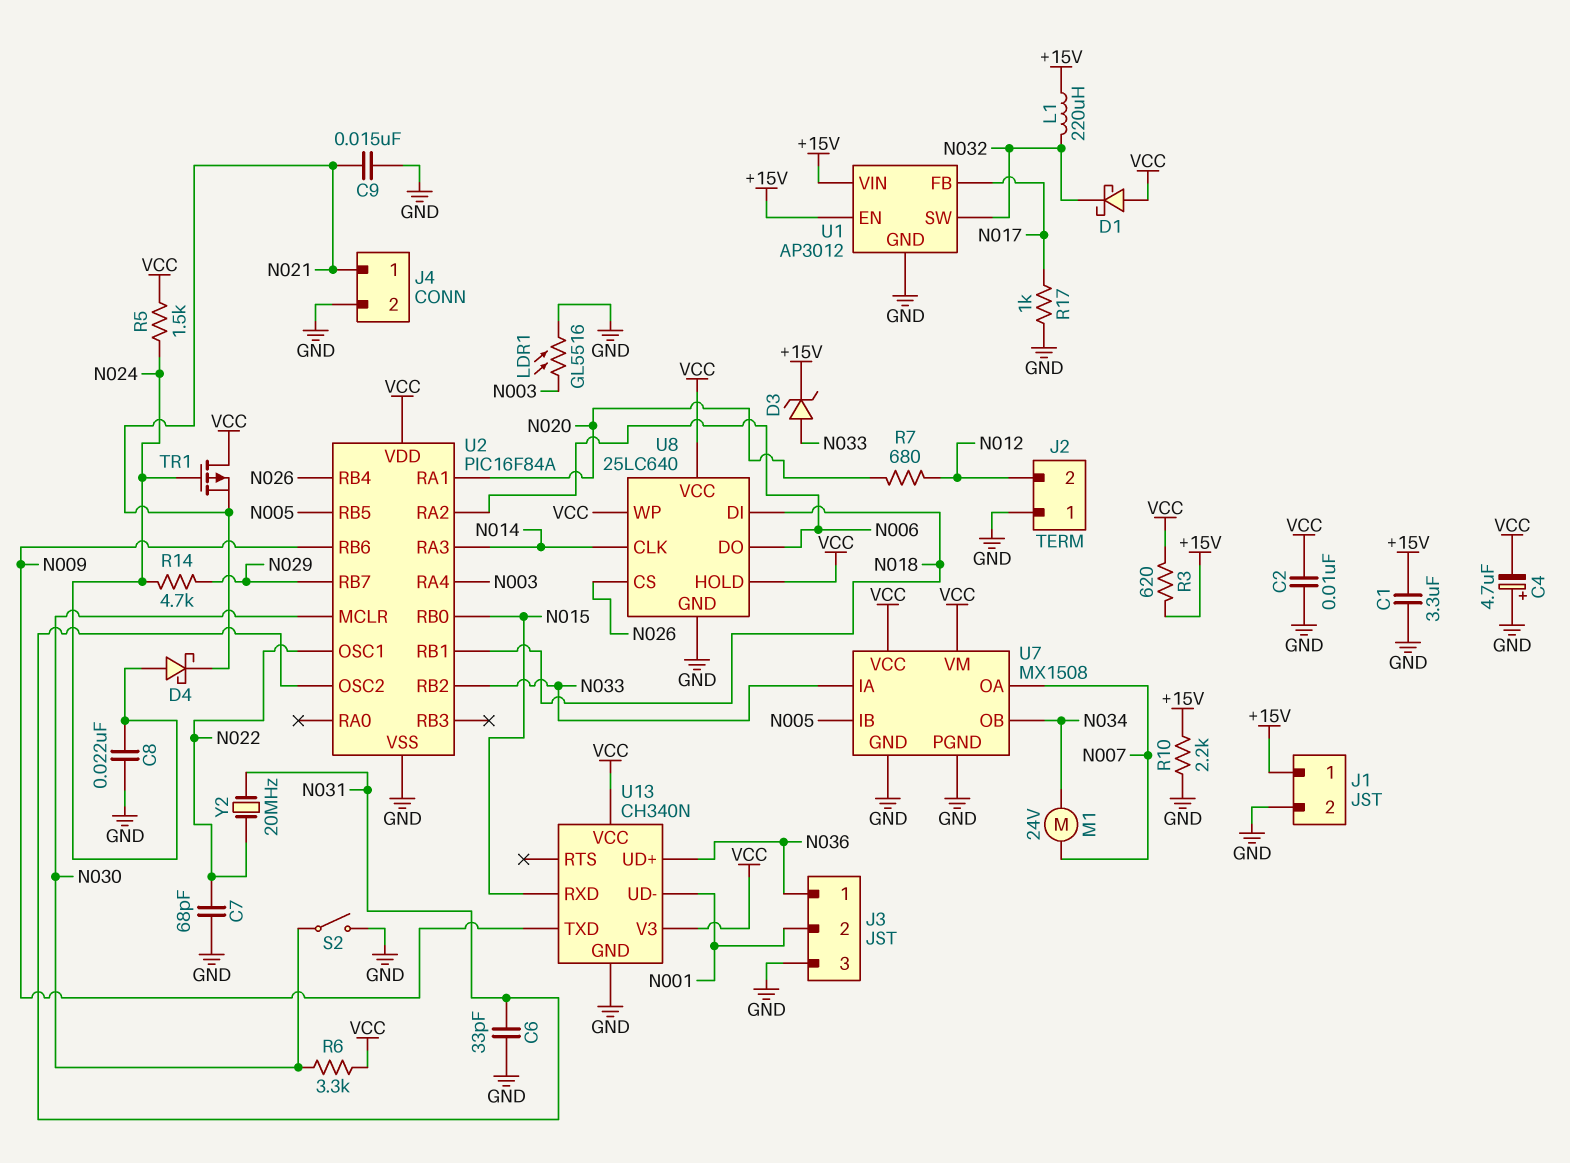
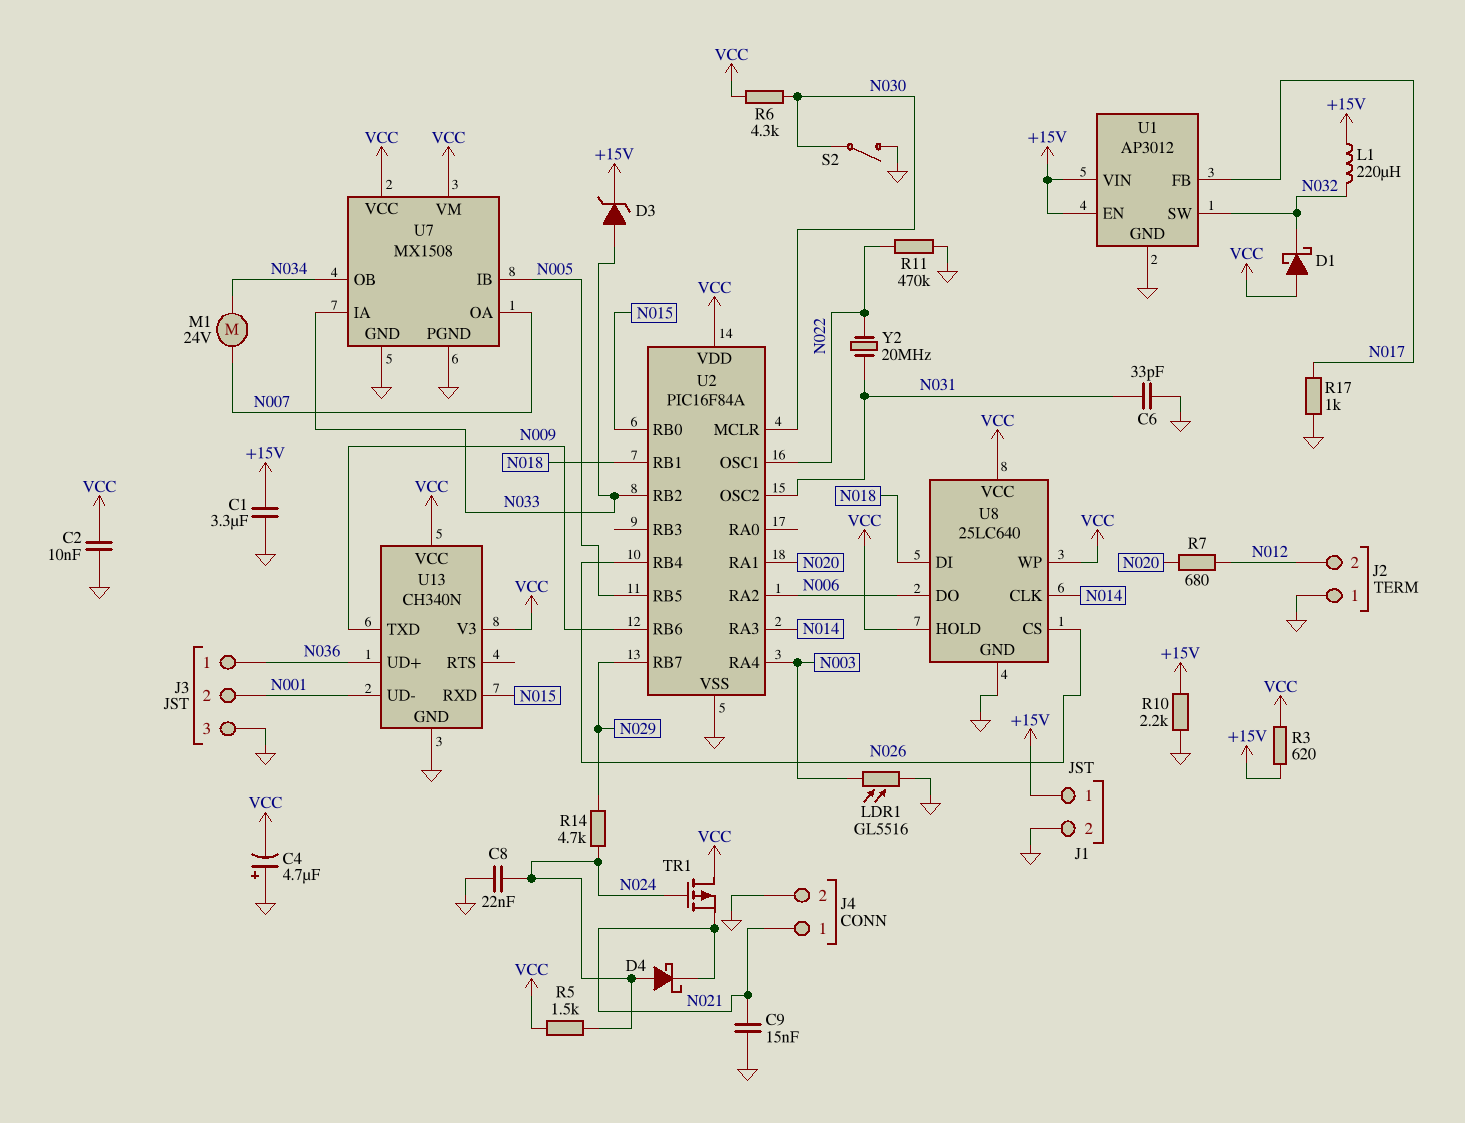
C7: 68pF (GND, N022) -> none
R6: 3.3k (N030, VCC) -> 4.3k (N030, VCC)
R11: none -> 470k (GND, N022)

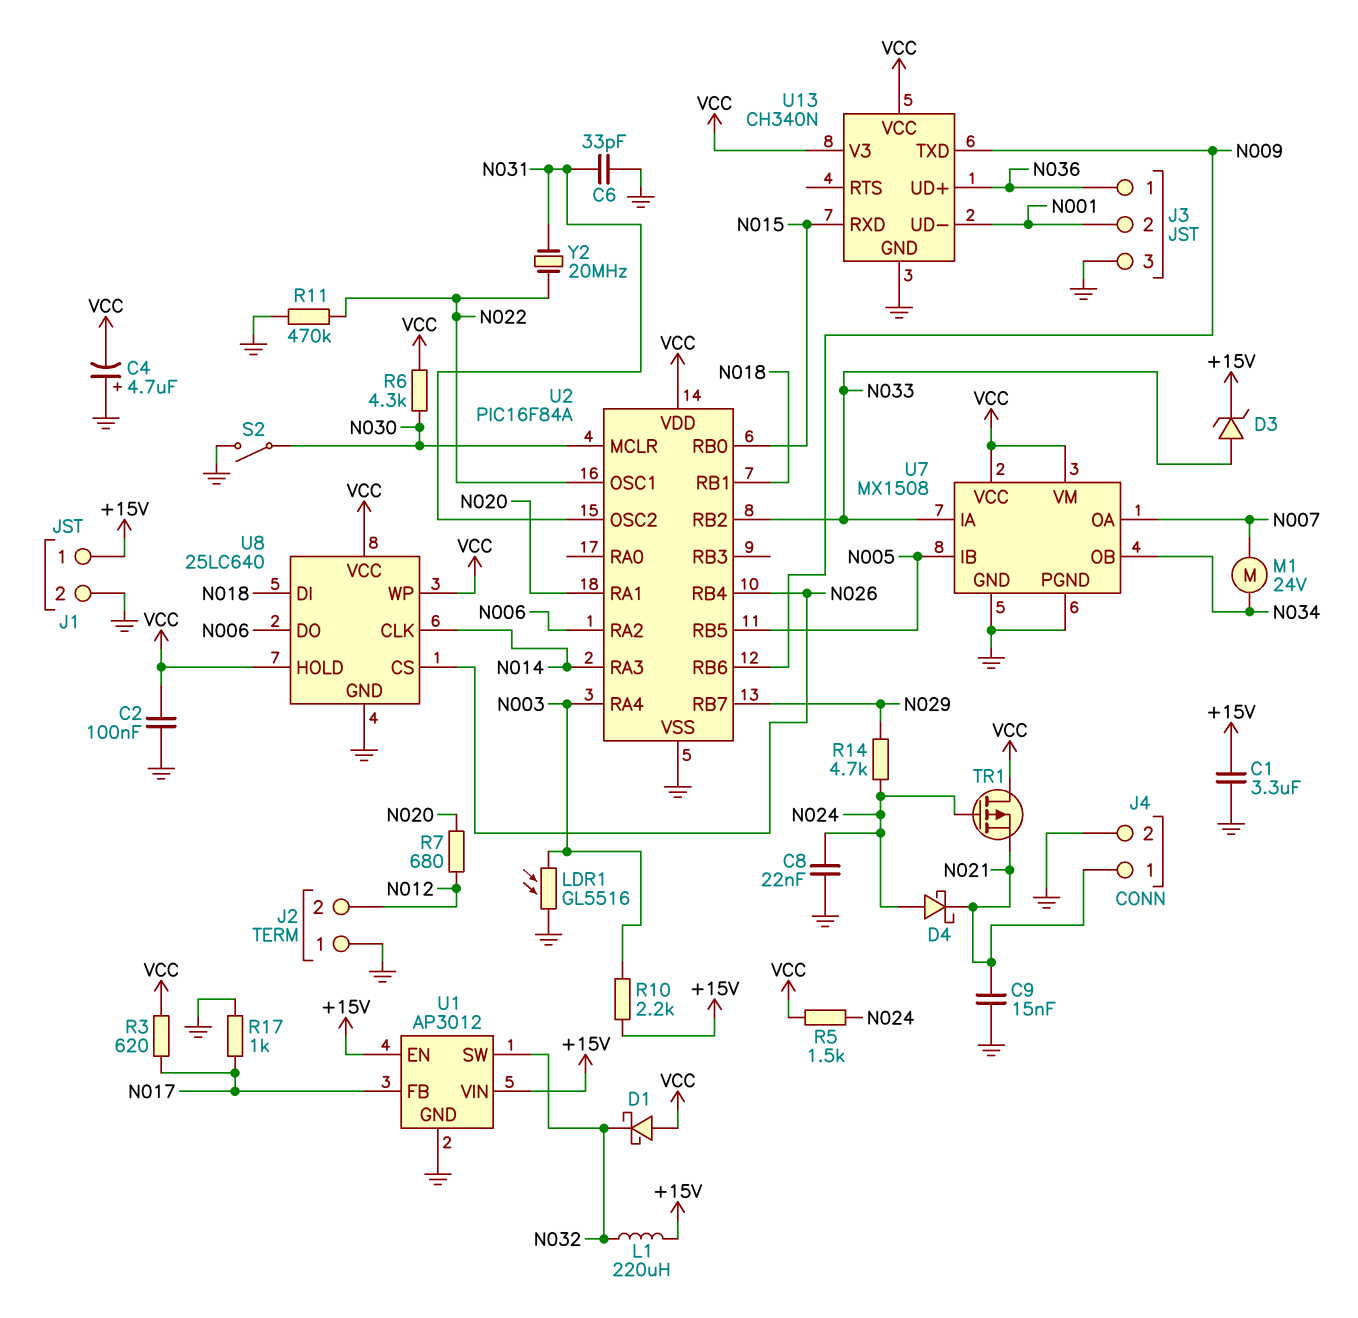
C2: 10nF (GND, VCC) -> 100nF (GND, VCC)
R3: 620 (+15V, VCC) -> 620 (N017, VCC)
R10: 2.2k (+15V, GND) -> 2.2k (+15V, N003)

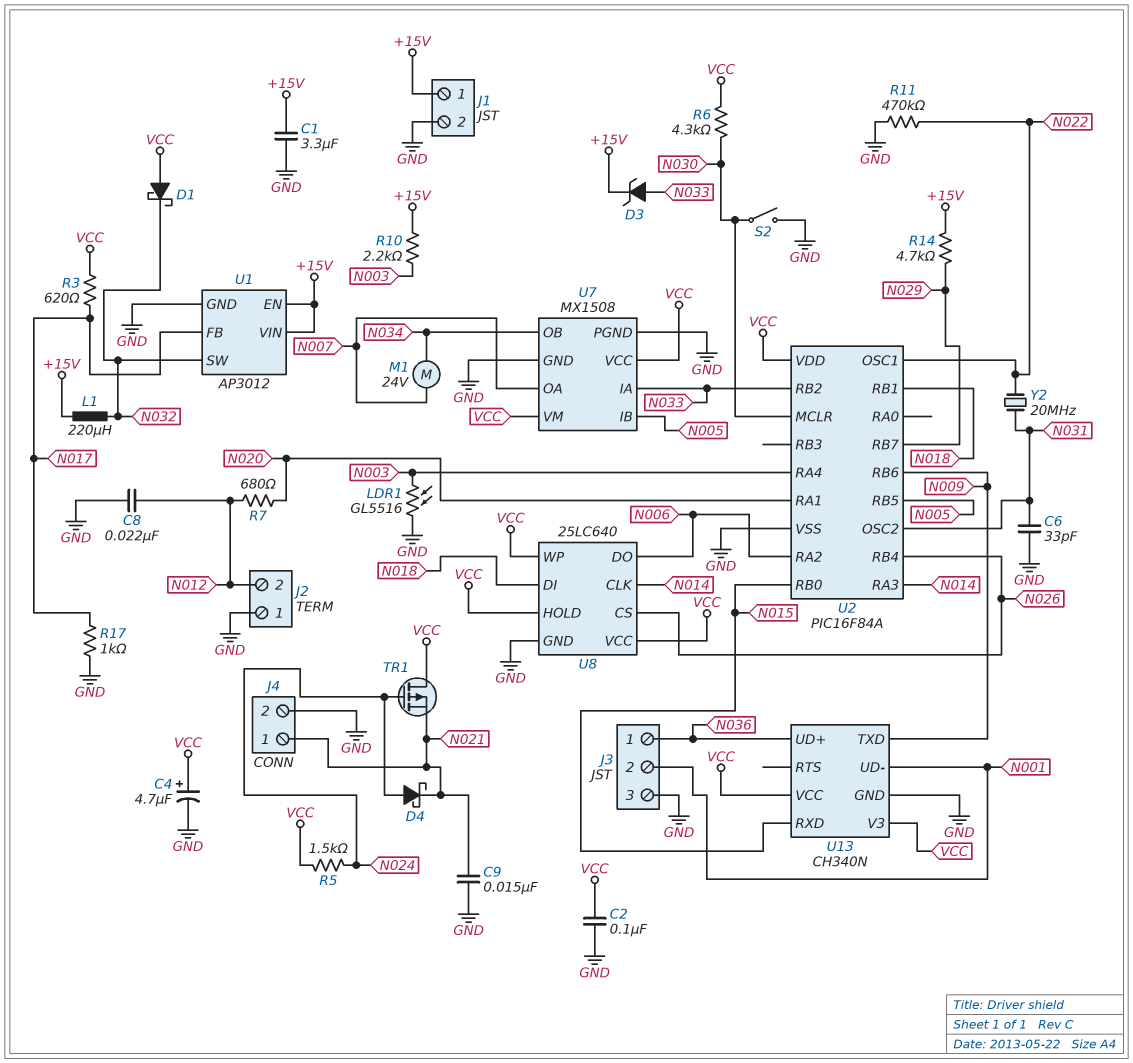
C4: 4.7uF (plus GND, minus VCC) -> 4.7uF (plus VCC, minus GND)
C8: 22nF (GND, N024) -> 22nF (GND, N012)
R14: 4.7k (N024, N029) -> 4.7k (+15V, N029)

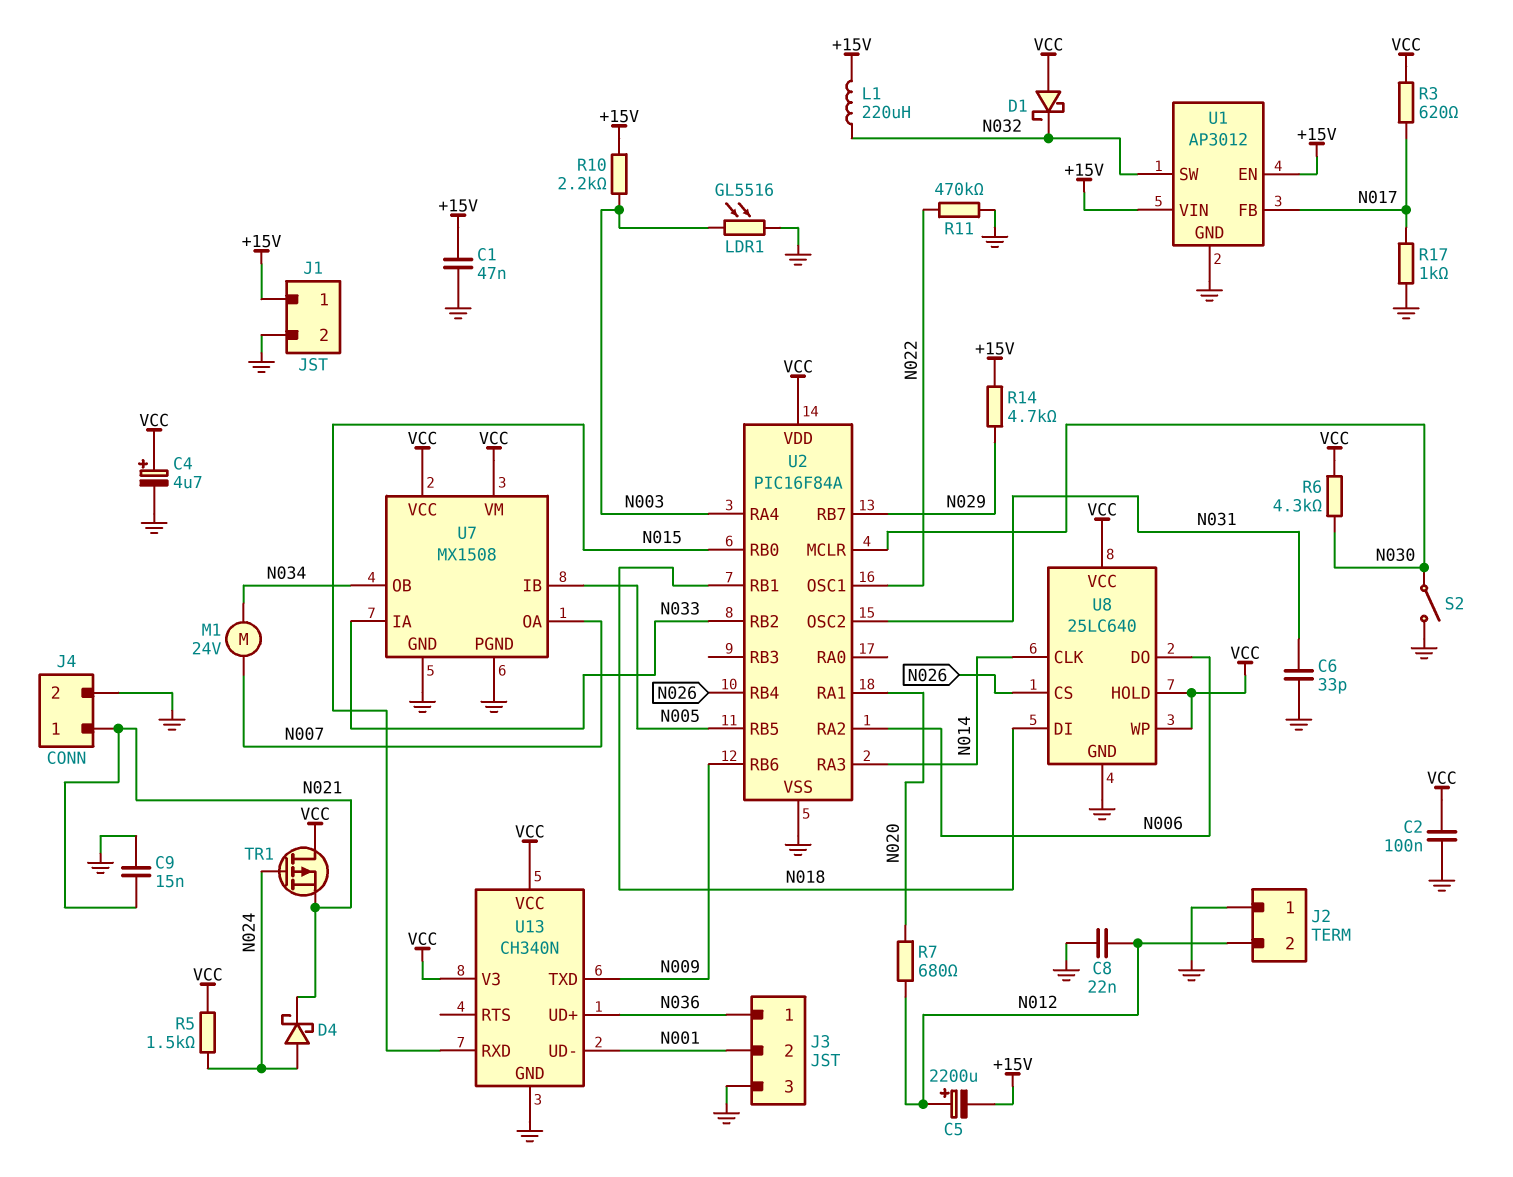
C1: 3.3uF (+15V, GND) -> 47nF (+15V, GND)
C5: none -> 2200uF (plus N012, minus +15V)
D3: zener (A N033, K +15V) -> none
Y2: 20MHz (N022, N031) -> none

